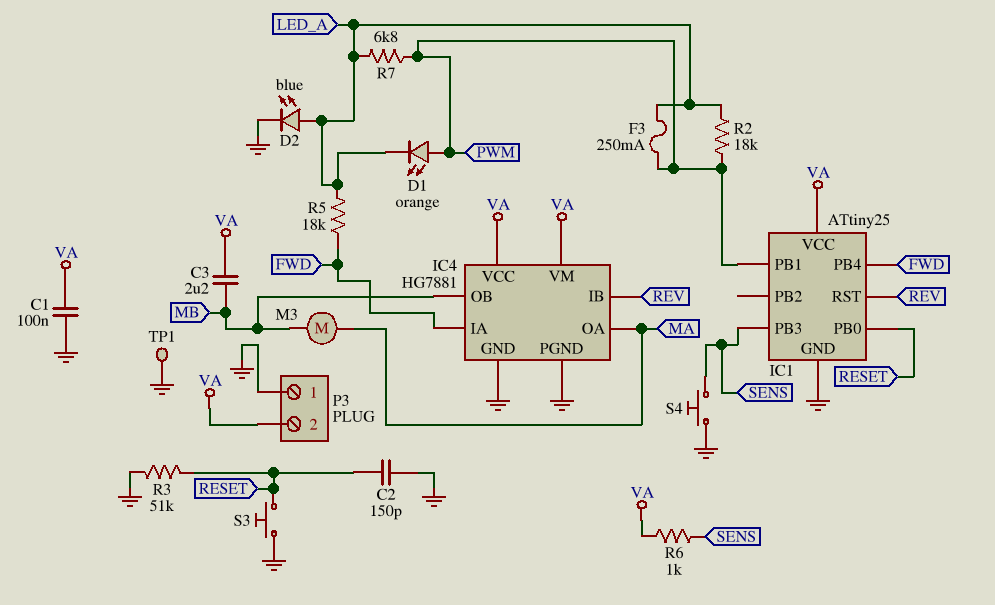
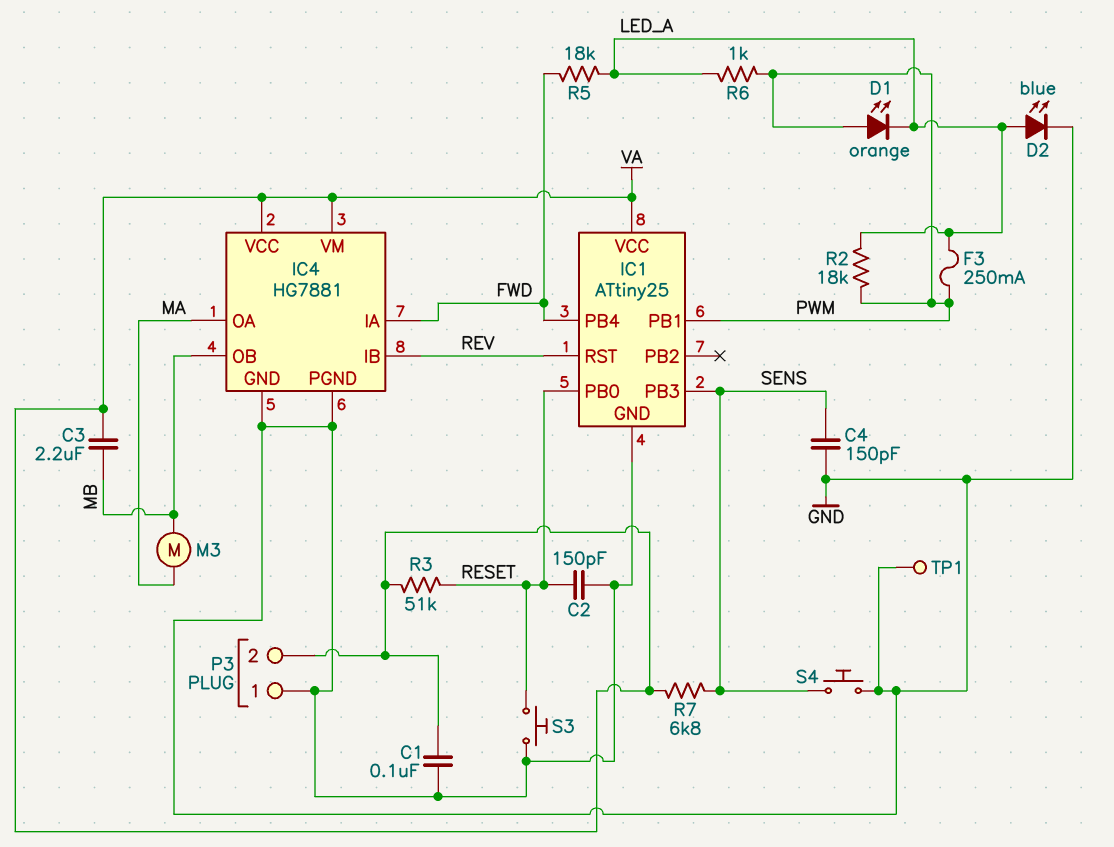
C4: none -> 150pF (GND, SENS)
R3: 51k (GND, RESET) -> 51k (RESET, VA)
R6: 1k (SENS, VA) -> 1k (LED_A, PWM)
R7: 6.8k (LED_A, PWM) -> 6.8k (SENS, VA)

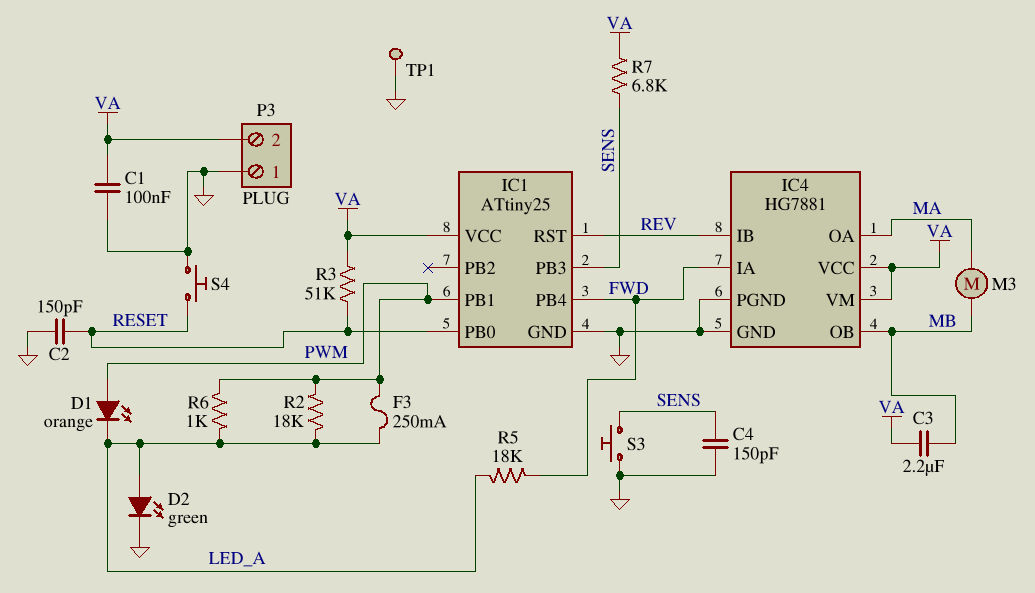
D2: LED blue (A LED_A, K GND) -> LED green (A LED_A, K GND)
S3: button (GND, RESET) -> button (GND, SENS)
S4: button (GND, SENS) -> button (GND, RESET)

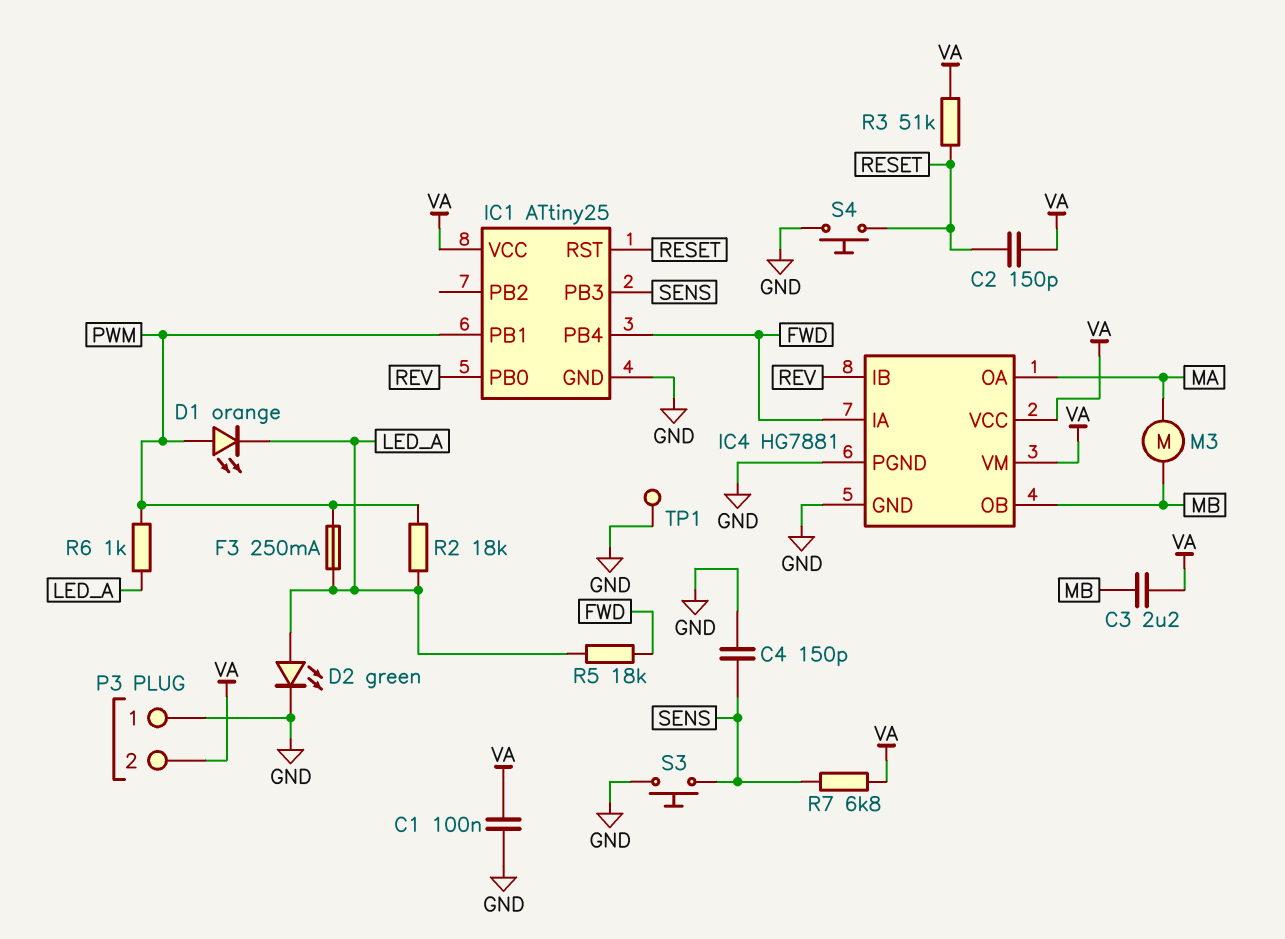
C2: 150pF (GND, RESET) -> 150pF (RESET, VA)
IC1 pin PB0: RESET -> REV
IC1 pin RST: REV -> RESET

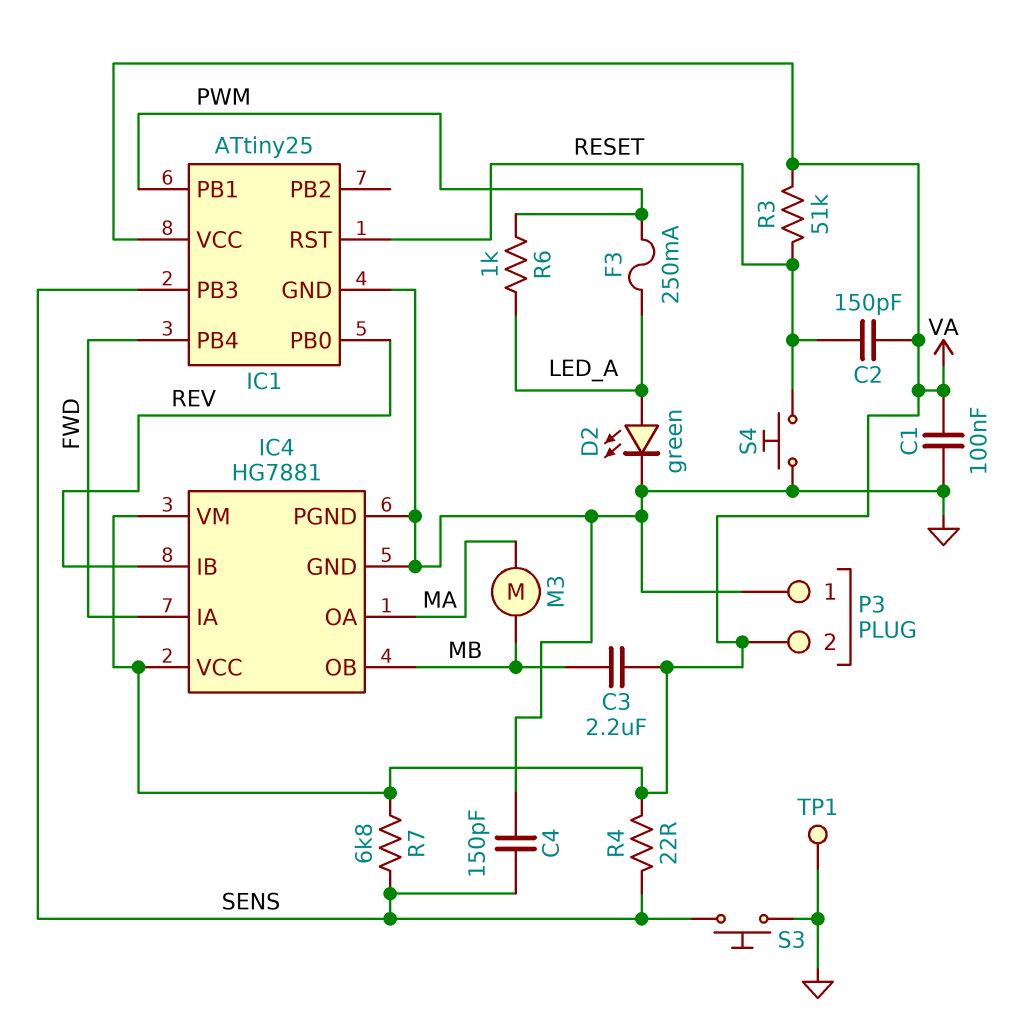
D1: LED orange (A PWM, K LED_A) -> none
R2: 18k (LED_A, PWM) -> none
R4: none -> 22 (SENS, VA)
R5: 18k (FWD, LED_A) -> none

